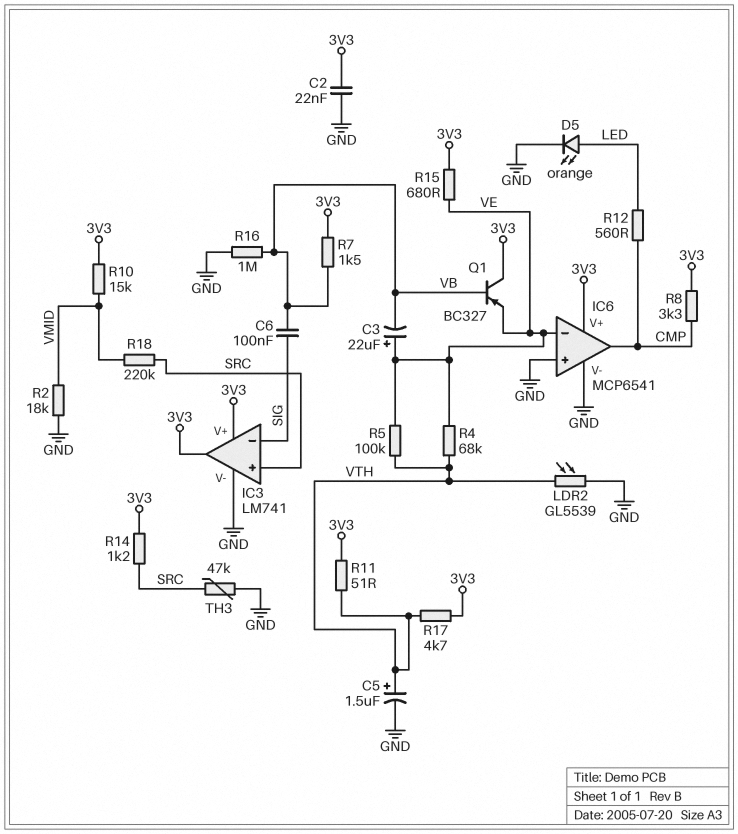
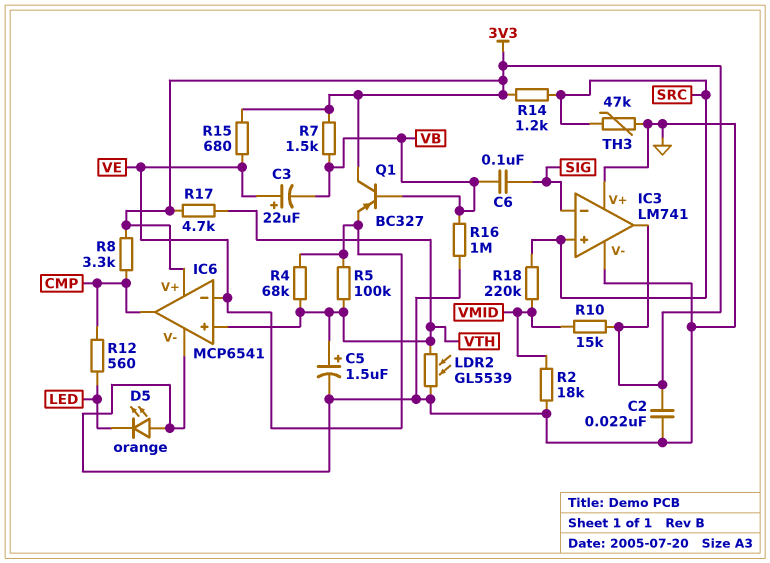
D5: LED orange (A LED, K GND) -> LED orange (A GND, K LED)
IC3 pin V+: 3V3 -> GND
IC6 pin in+: GND -> VTH
R11: 51 (3V3, VTH) -> none

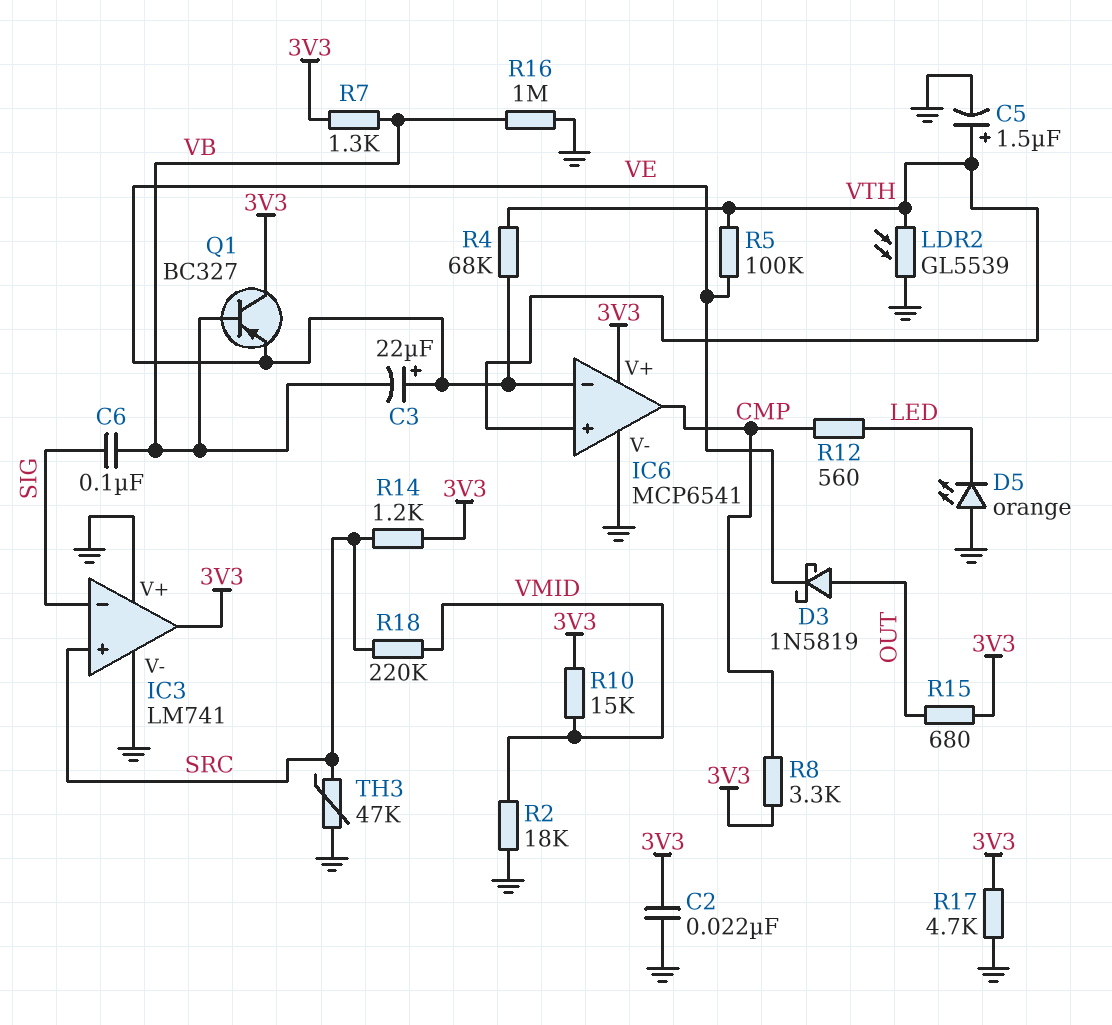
D3: none -> schottky 1N5819 (A OUT, K VE)
R7: 1.5k (3V3, VB) -> 1.3k (3V3, VB)
R15: 680 (3V3, VE) -> 680 (3V3, OUT)
R17: 4.7k (3V3, VTH) -> 4.7k (3V3, GND)

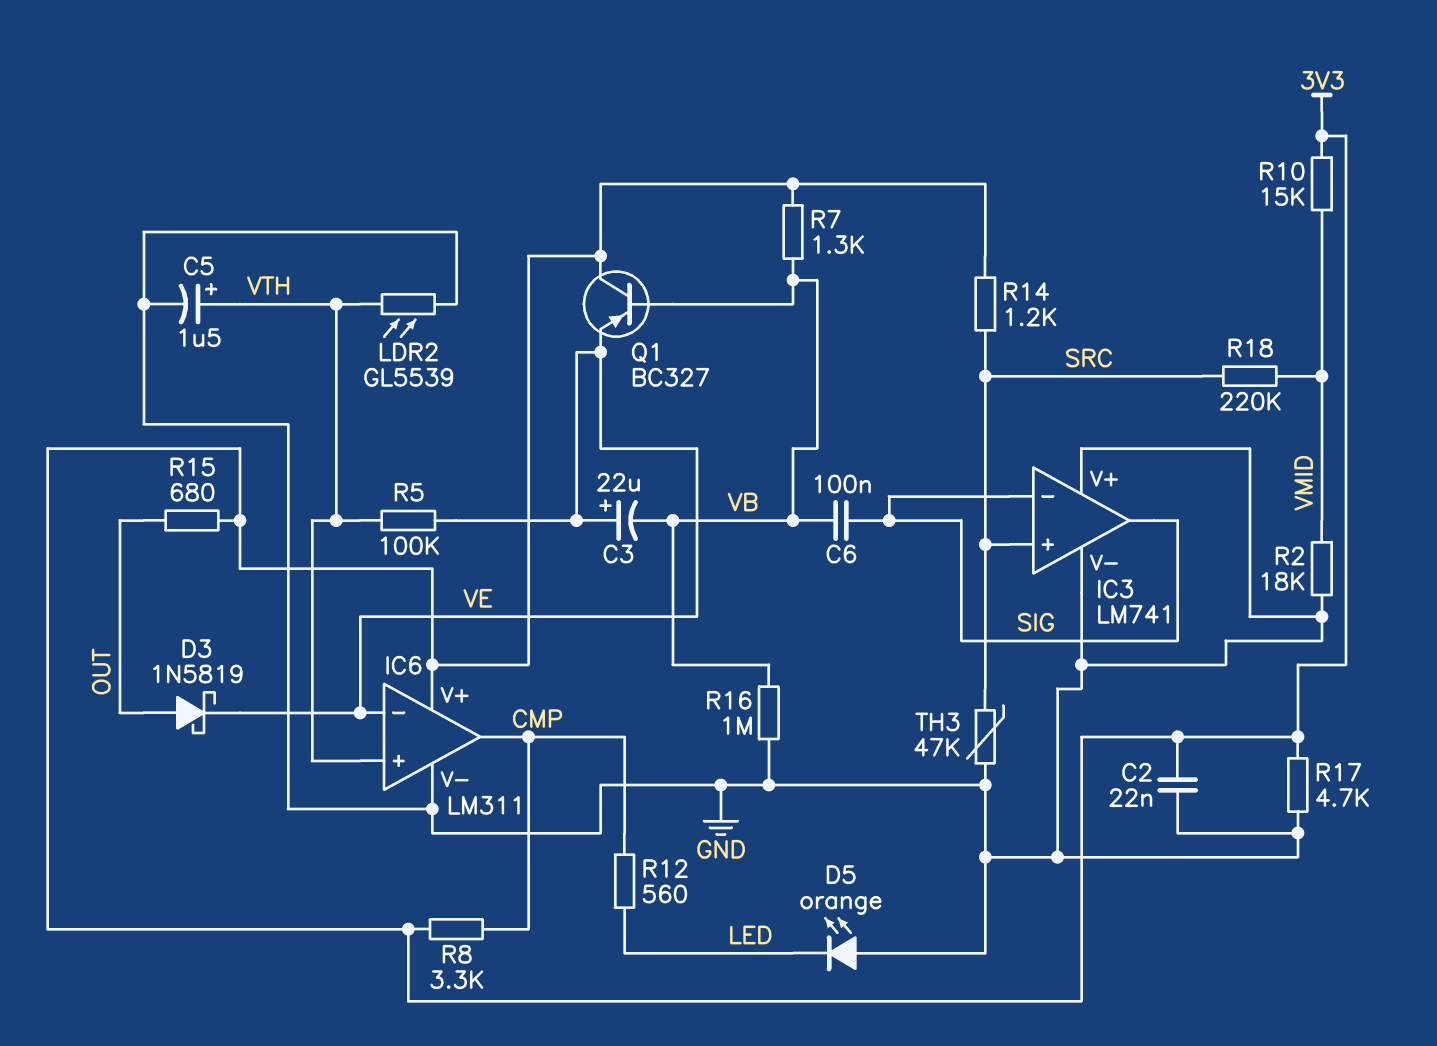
IC3 pin out: 3V3 -> SIG
IC6: MCP6541 -> LM311
R4: 68k (VE, VTH) -> none

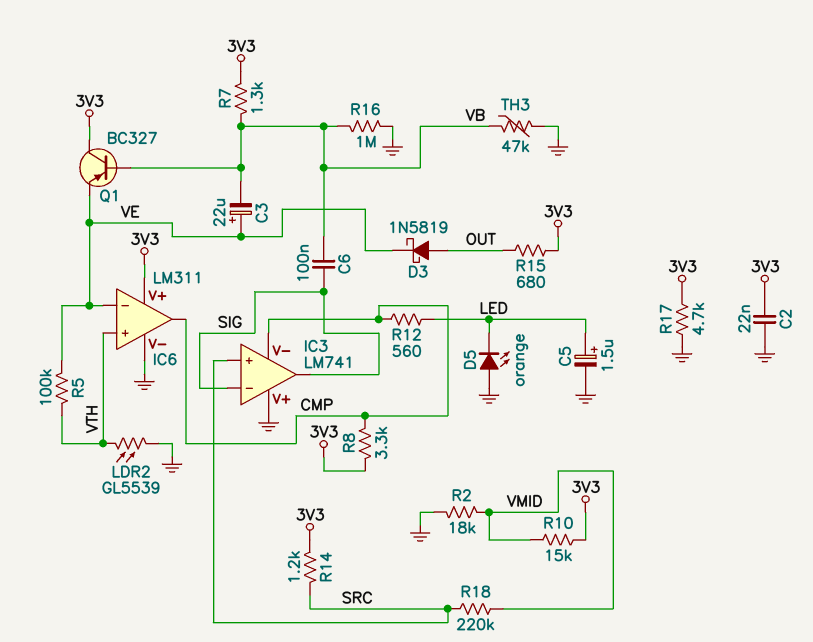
C5: 1.5uF (plus VTH, minus GND) -> 1.5uF (plus LED, minus GND)
IC3 pin V-: GND -> CMP
TH3: 47k (GND, SRC) -> 47k (GND, VB)

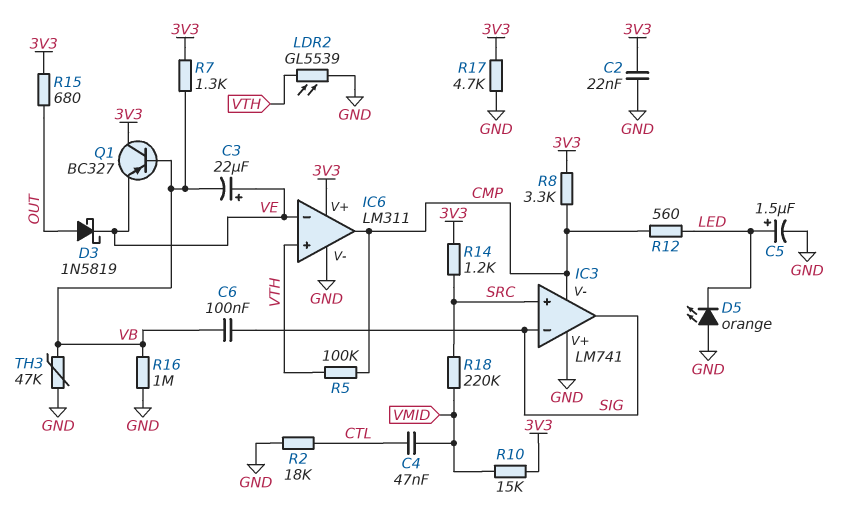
C4: none -> 47nF (CTL, VMID)
R2: 18k (GND, VMID) -> 18k (CTL, GND)
R5: 100k (VE, VTH) -> 100k (CMP, VTH)

